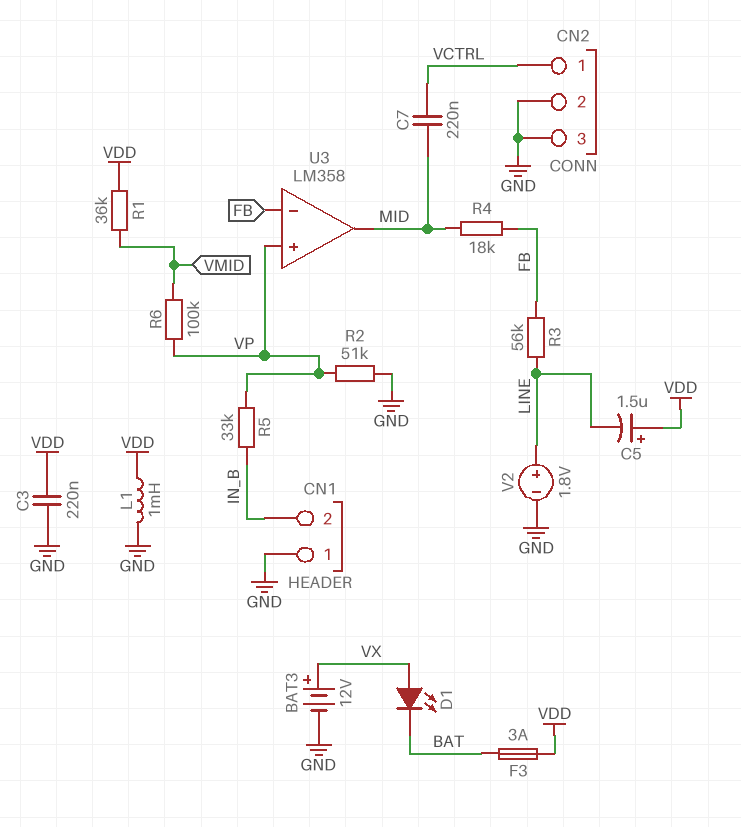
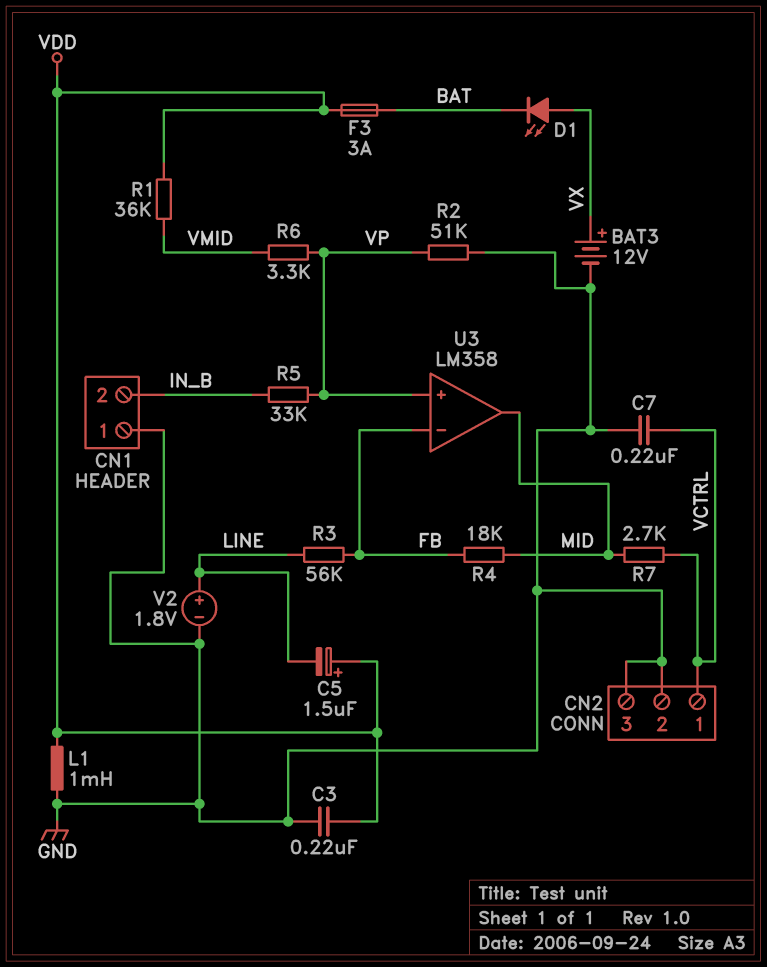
C7: 220nF (MID, VCTRL) -> 220nF (GND, VCTRL)
R6: 100k (VMID, VP) -> 3.3k (VMID, VP)
R7: none -> 2.7k (MID, VCTRL)

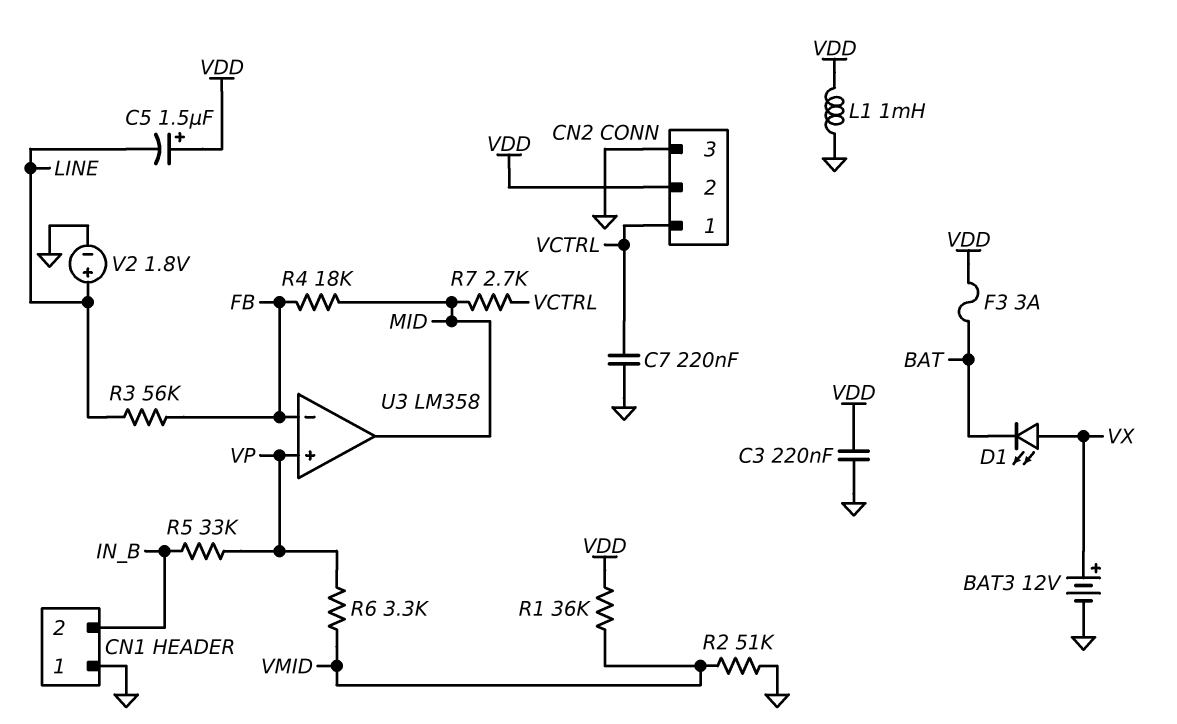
CN2 pin 2: GND -> VDD
R2: 51k (GND, VP) -> 51k (GND, VMID)

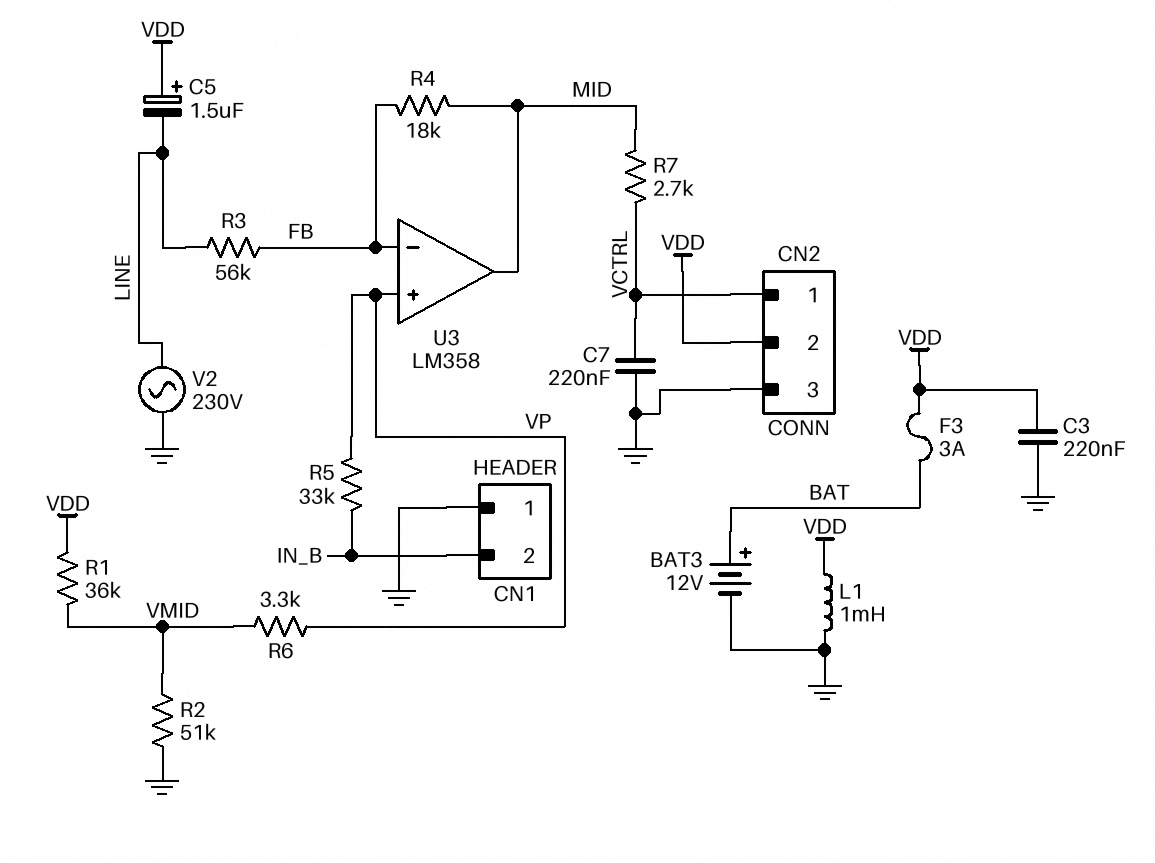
BAT3: 12V (plus VX, minus GND) -> 12V (plus BAT, minus GND)
D1: LED (A VX, K BAT) -> none
V2: 1.8V (plus LINE, minus GND) -> AC 230V (GND, LINE)

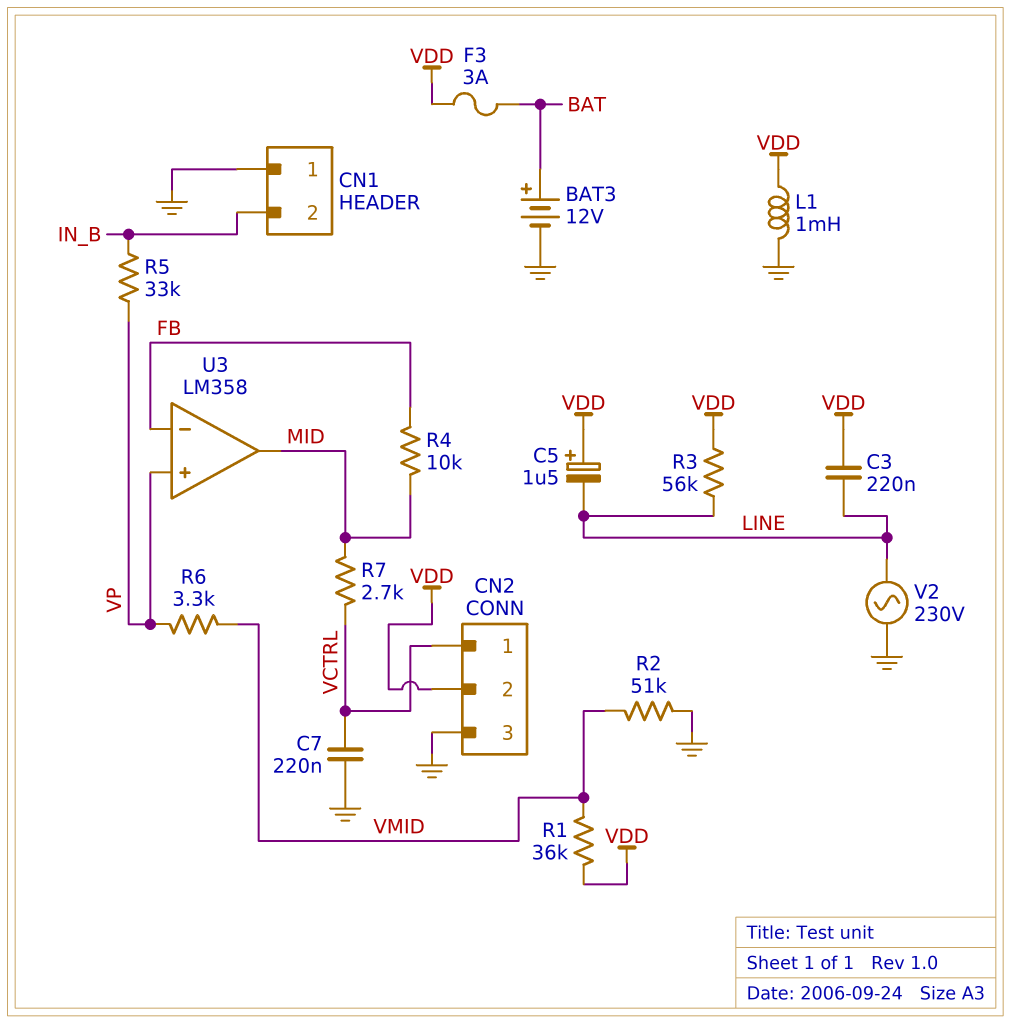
C3: 220nF (GND, VDD) -> 220nF (LINE, VDD)
R3: 56k (FB, LINE) -> 56k (LINE, VDD)
R4: 18k (FB, MID) -> 10k (FB, MID)

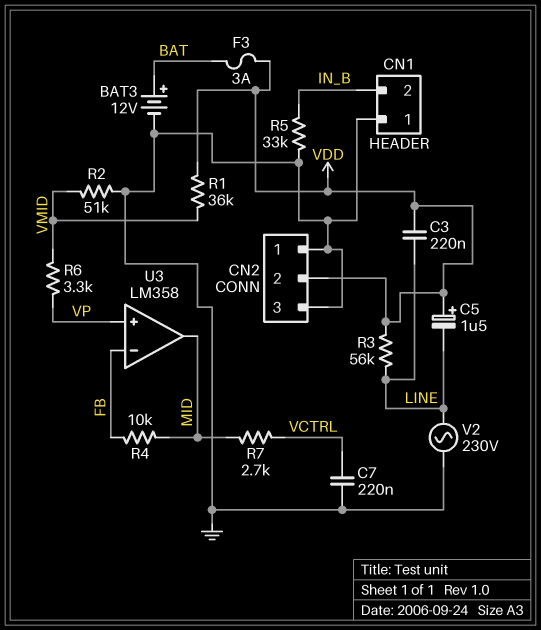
CN2 pin 1: VCTRL -> GND
L1: 1mH (GND, VDD) -> none
R5: 33k (IN_B, VP) -> 33k (GND, IN_B)

